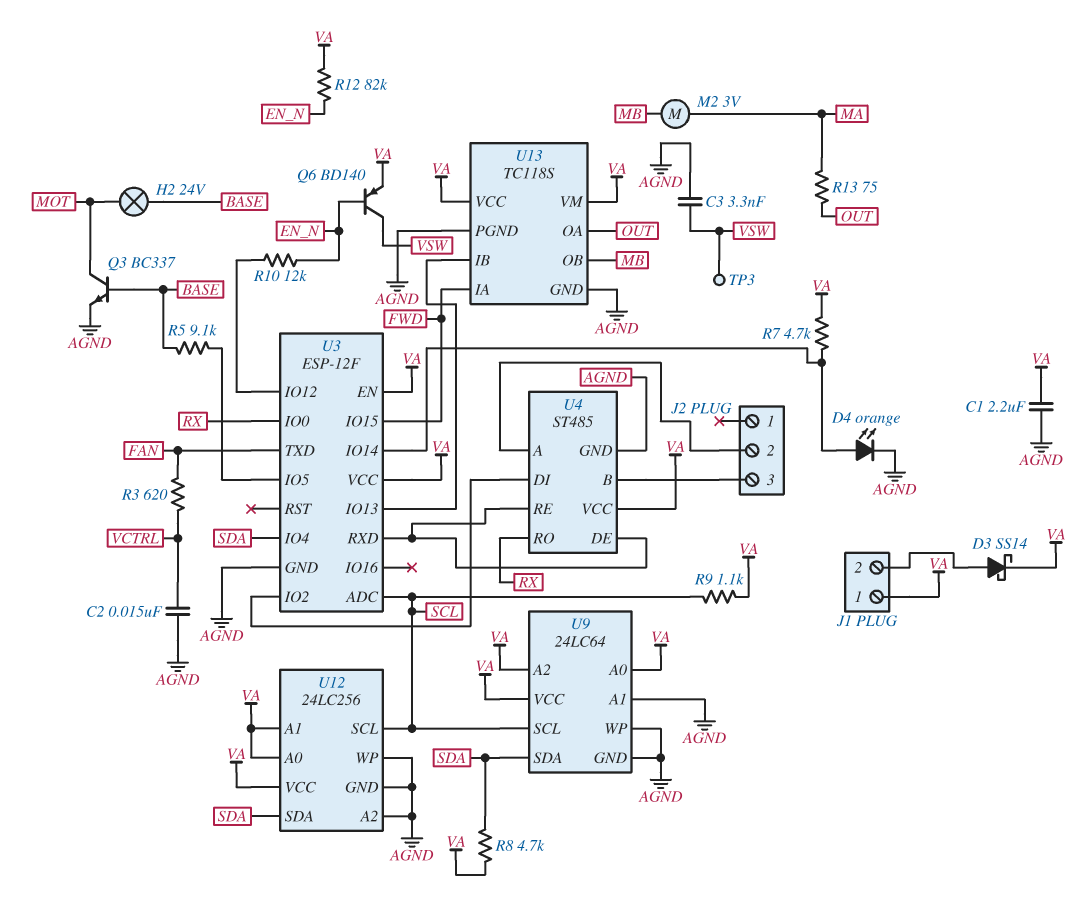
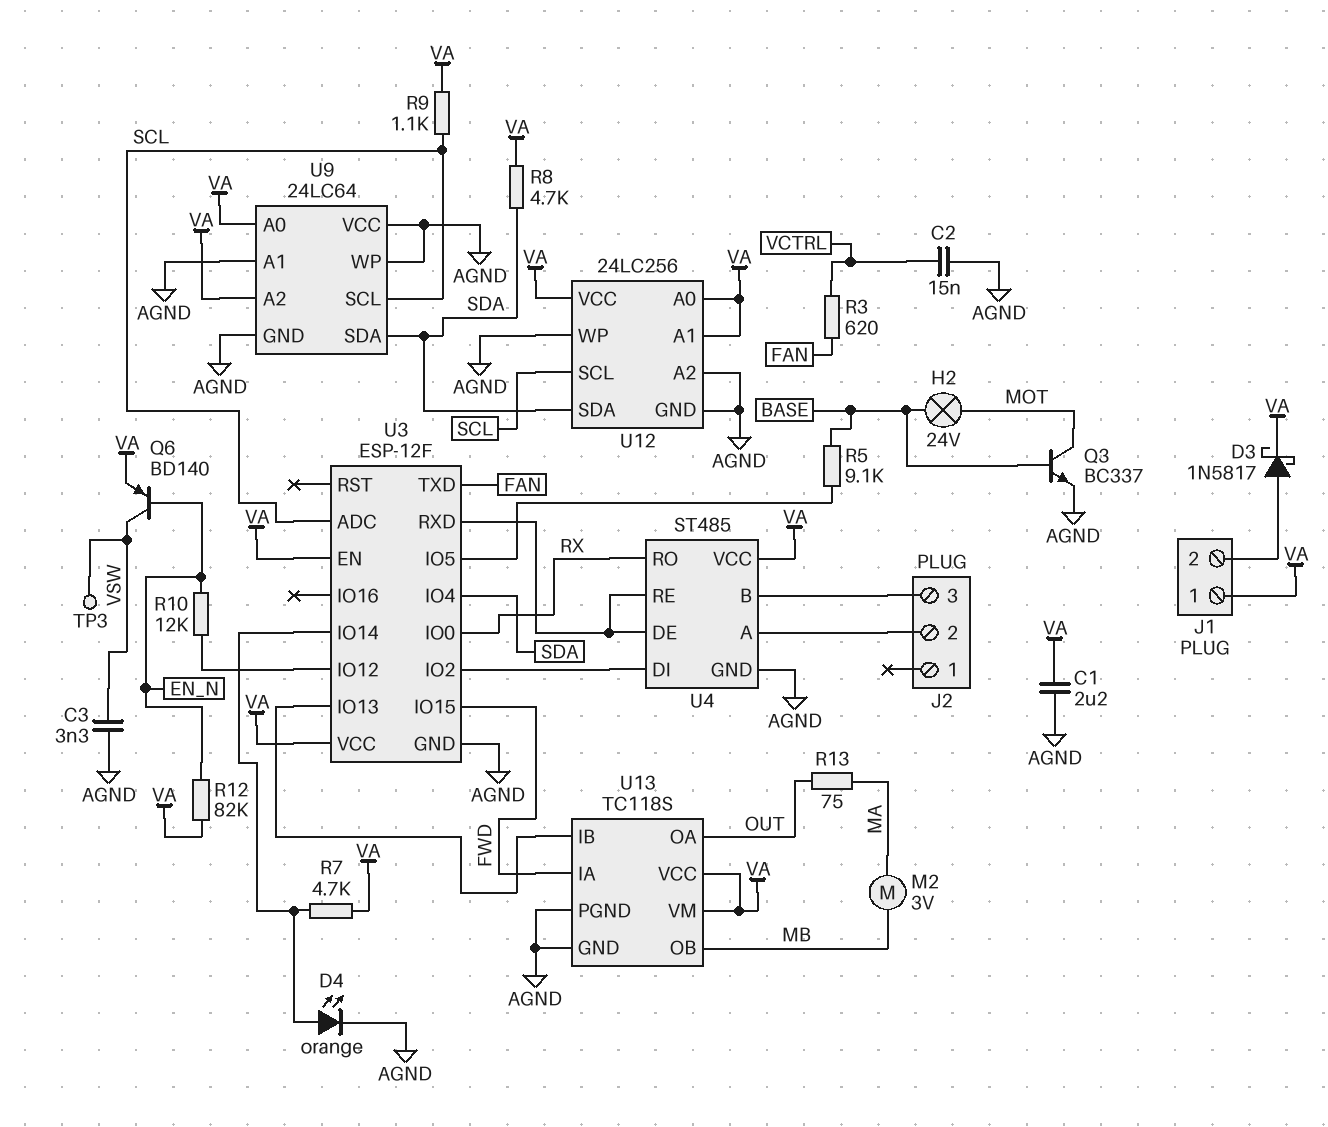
D3: schottky SS14 (A J1/2, K VA) -> schottky 1N5817 (A J1/2, K VA)
U9 pin VCC: VA -> AGND

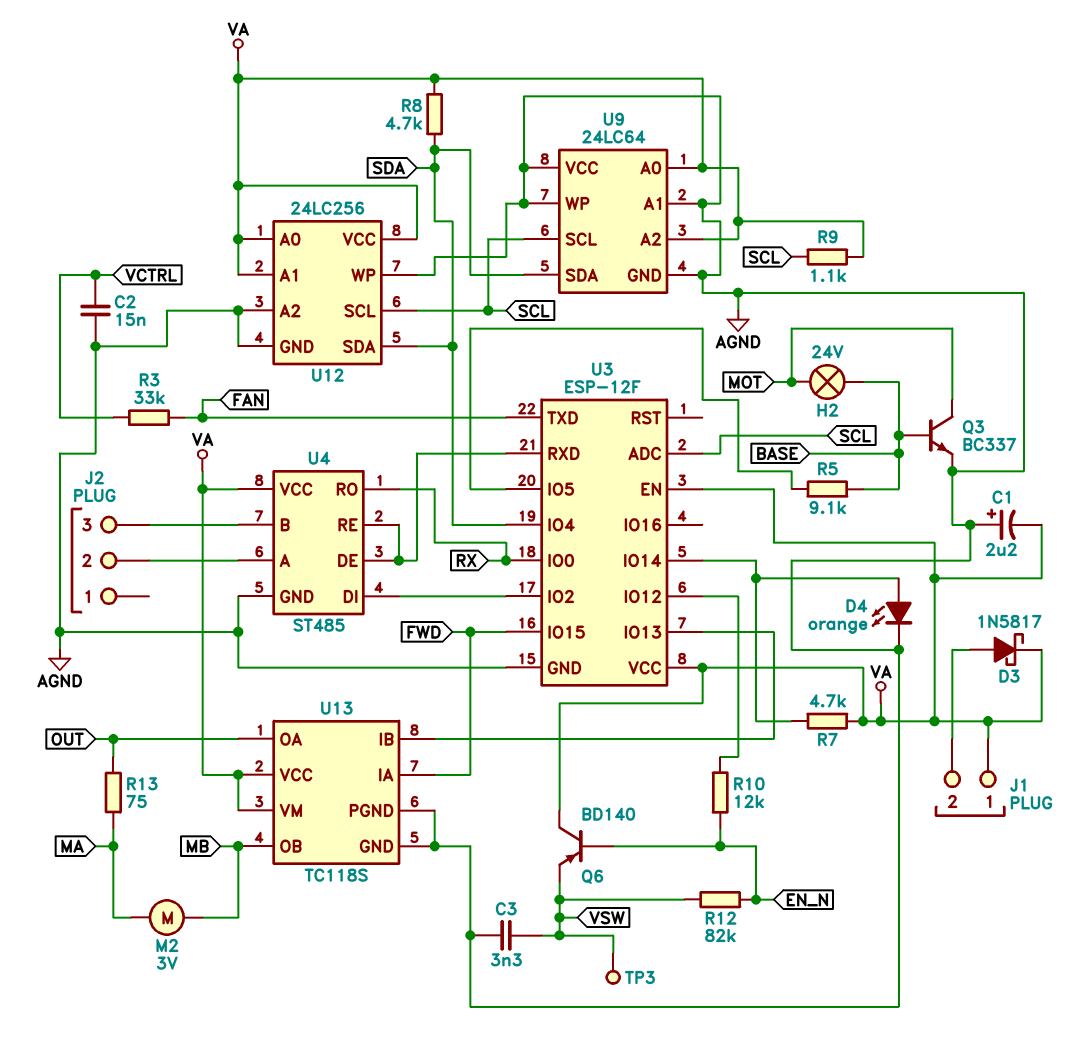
C1: 2.2uF (AGND, VA) -> 2.2uF (plus AGND, minus VA)
Q6: PNP BD140 (B EN_N, C VSW, E VA) -> PNP BD140 (B EN_N, C VA, E VSW)
R3: 620 (FAN, VCTRL) -> 33k (FAN, VCTRL)
R12: 82k (EN_N, VA) -> 82k (EN_N, VSW)

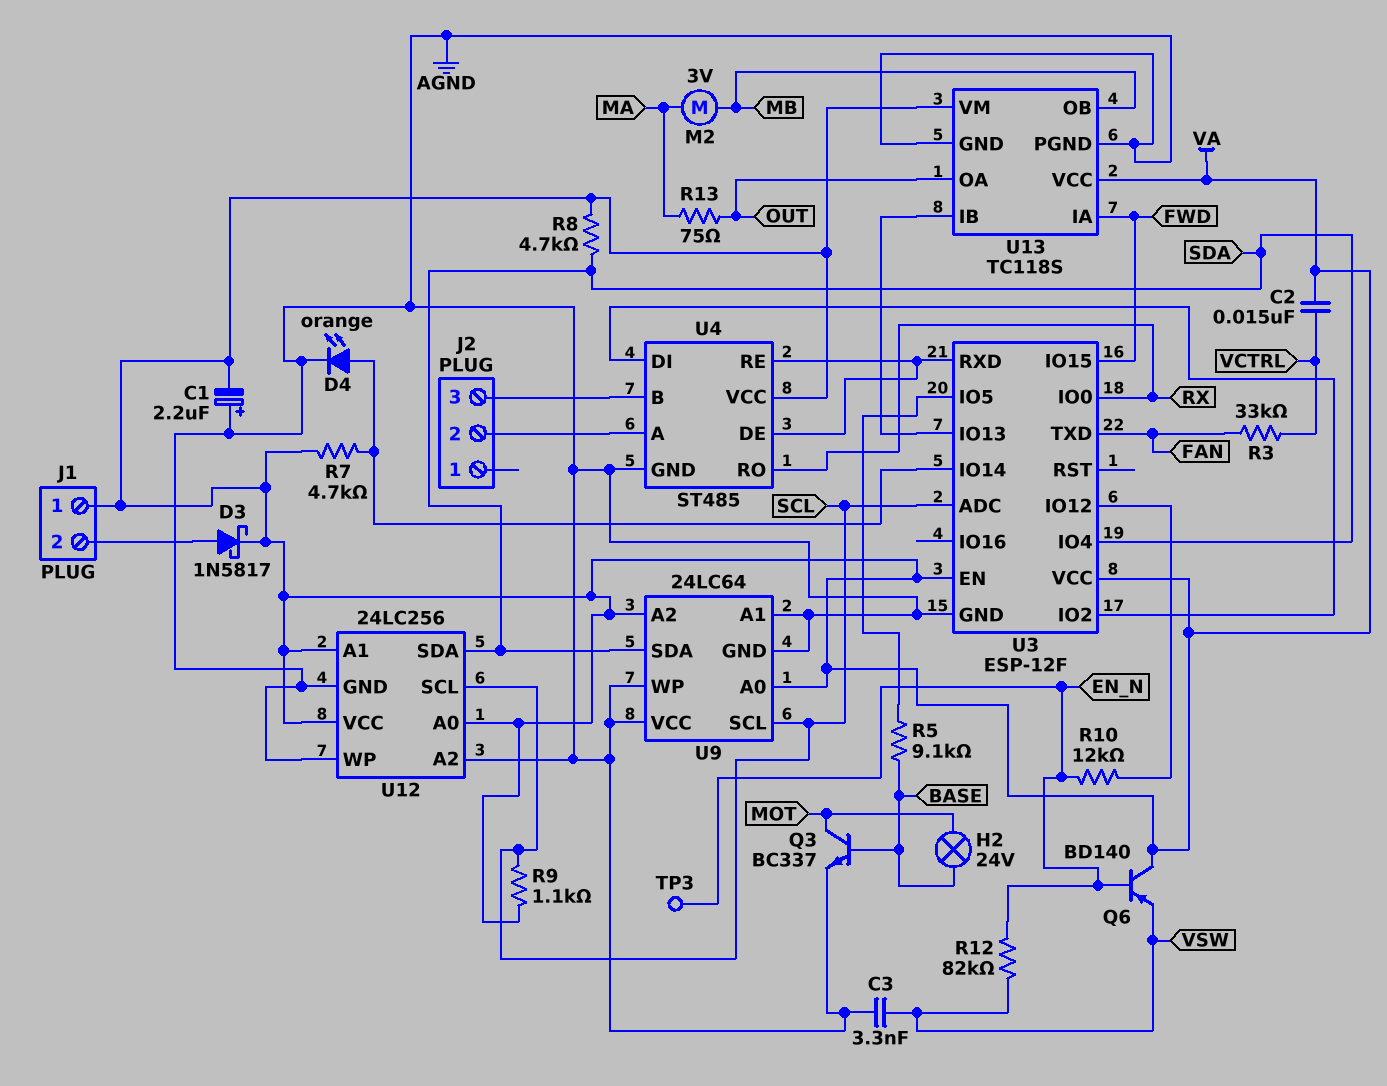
C2: 15nF (AGND, VCTRL) -> 15nF (VA, VCTRL)
TP3: test point (VSW) -> test point (EN_N)

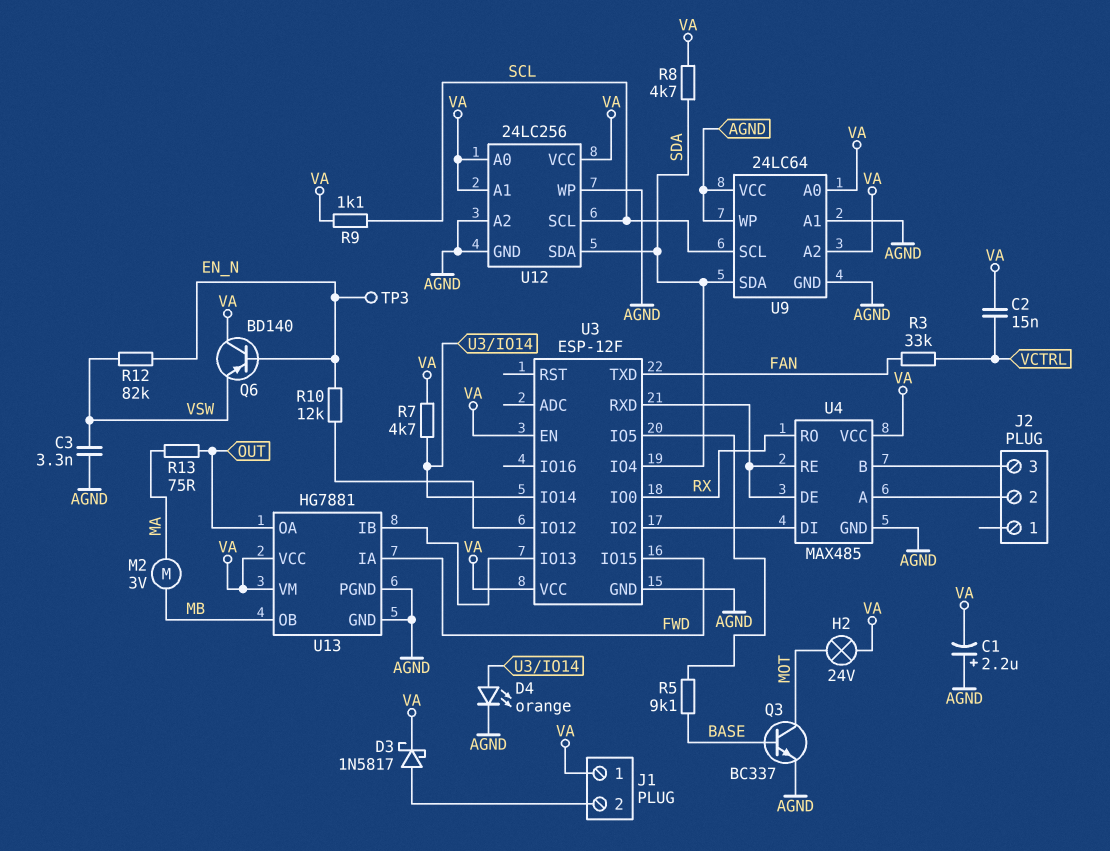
H2: lamp 24V (BASE, MOT) -> lamp 24V (MOT, VA)
U3 pin ADC: SCL -> none
U4: ST485 -> MAX485
U13: TC118S -> HG7881

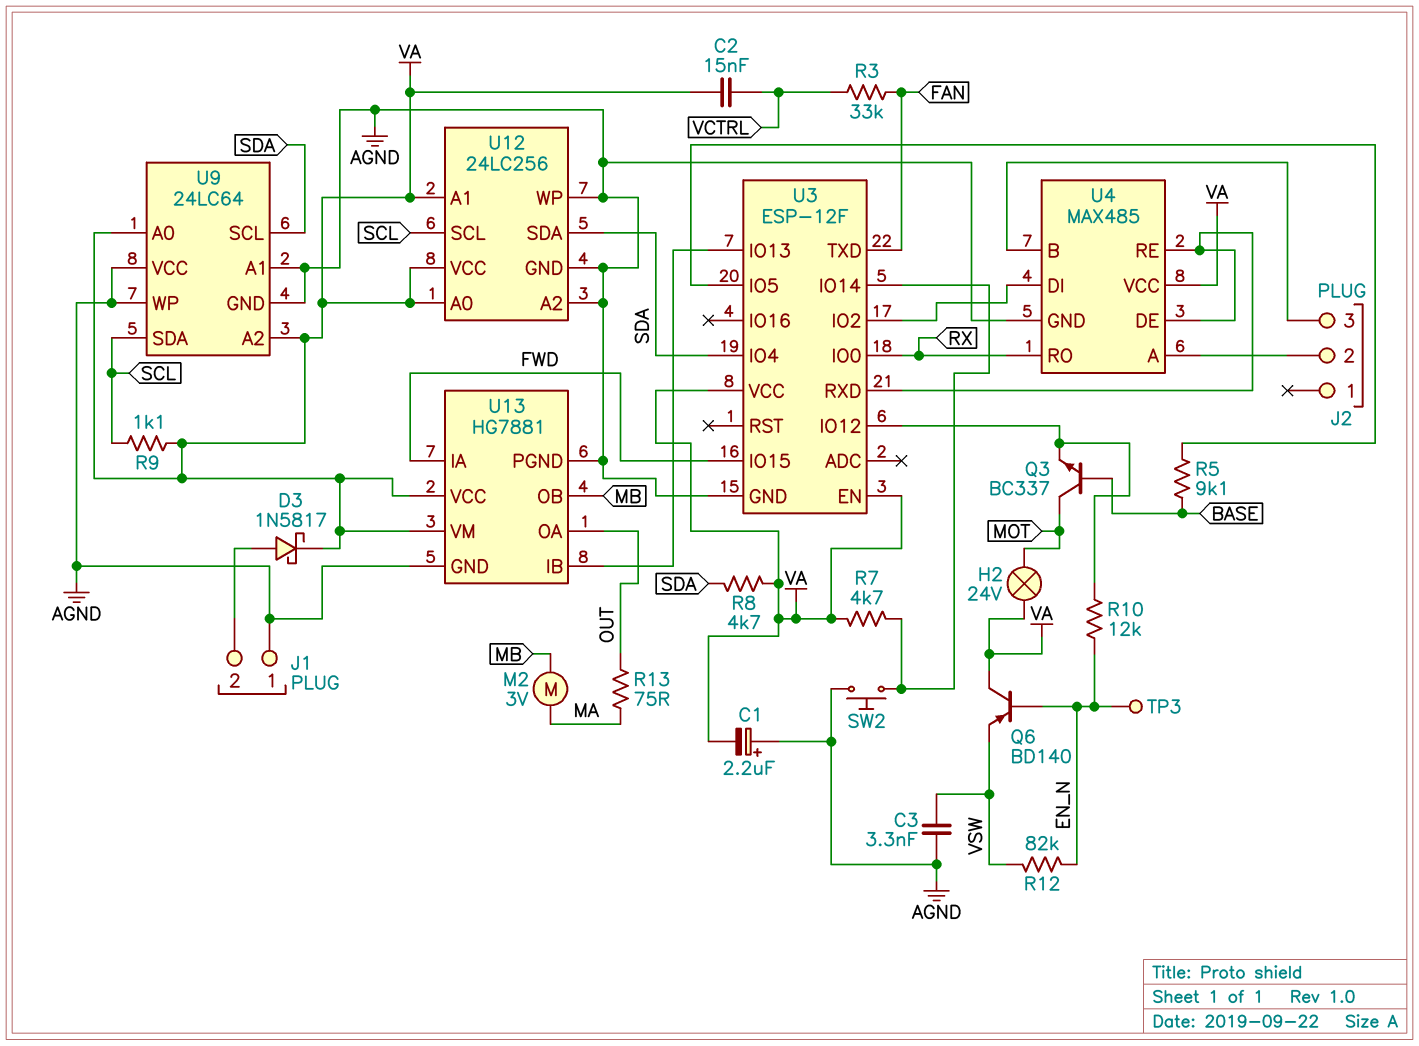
D4: LED orange (A U3/IO14, K AGND) -> none
J1 pin 1: VA -> AGND
Q3: NPN BC337 (B BASE, C MOT, E AGND) -> NPN BC337 (B BASE, C MOT, E U3/IO12)
SW2: none -> button (AGND, U3/IO14)
U9 pin SCL: SCL -> SDA
U9 pin SDA: SDA -> SCL

